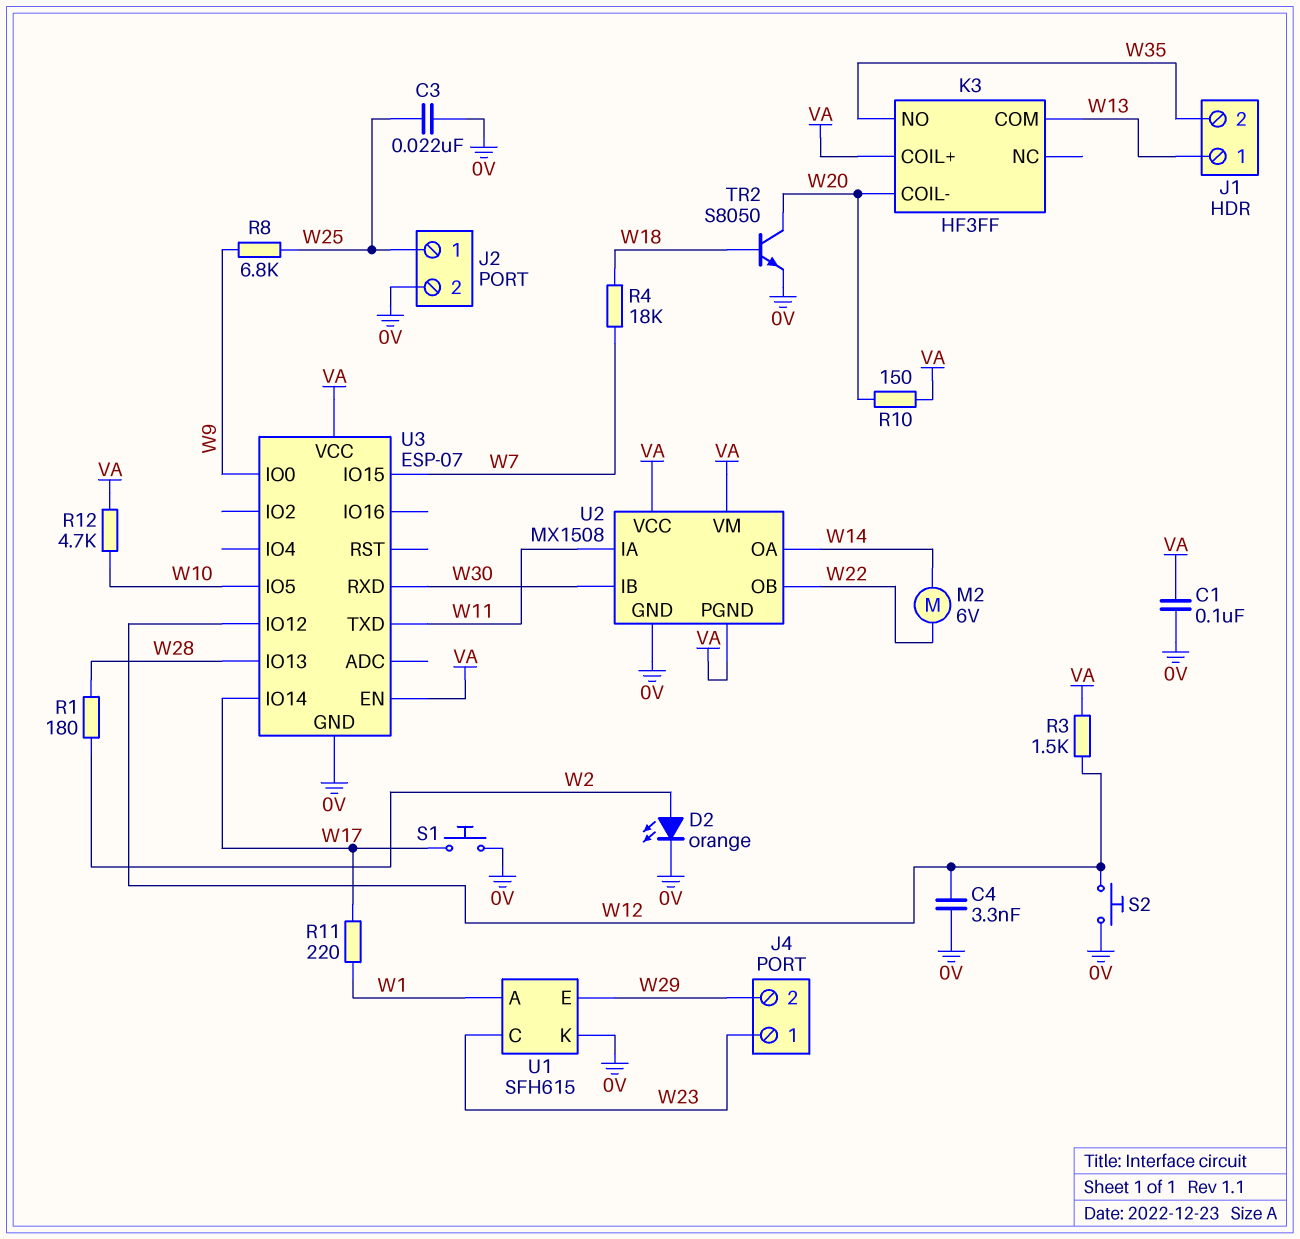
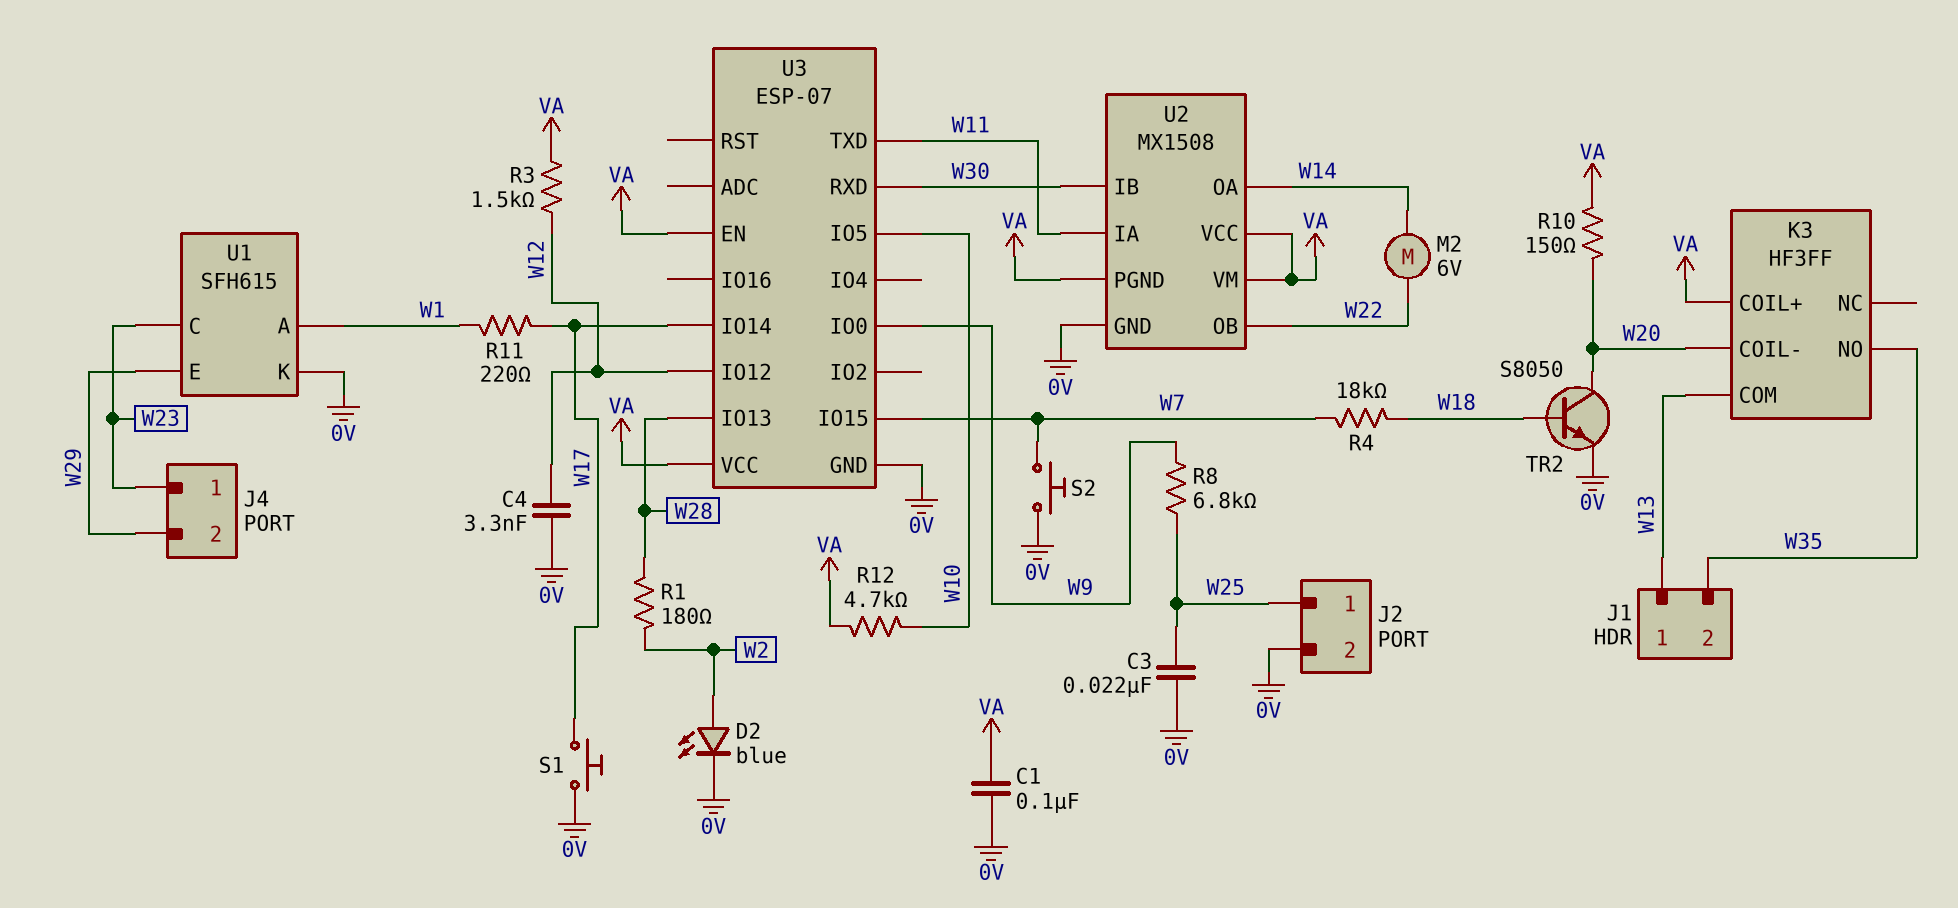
D2: LED orange (A W2, K 0V) -> LED blue (A W2, K 0V)
S2: button (0V, W12) -> button (0V, W7)

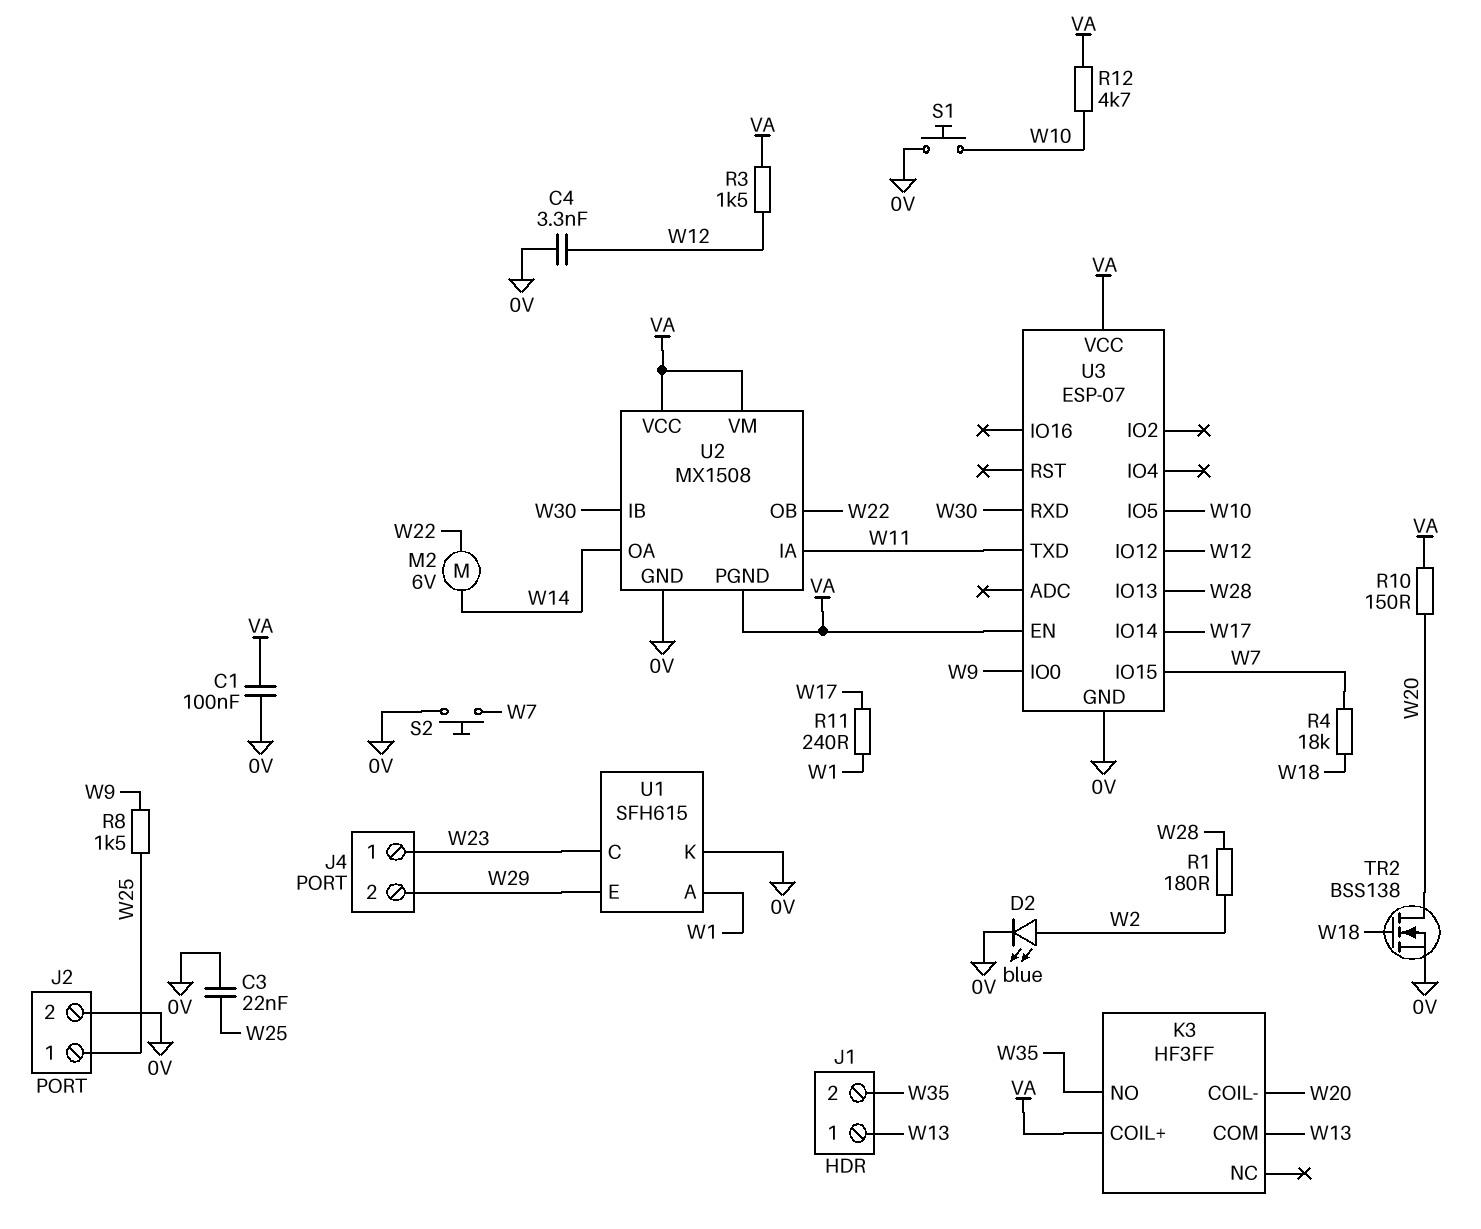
R8: 6.8k (W9, W25) -> 1.5k (W9, W25)
R11: 220 (W1, W17) -> 240 (W1, W17)
S1: button (0V, W17) -> button (0V, W10)
TR2: NPN S8050 (B W18, C W20, E 0V) -> NMOS BSS138 (G W18, D W20, S 0V)

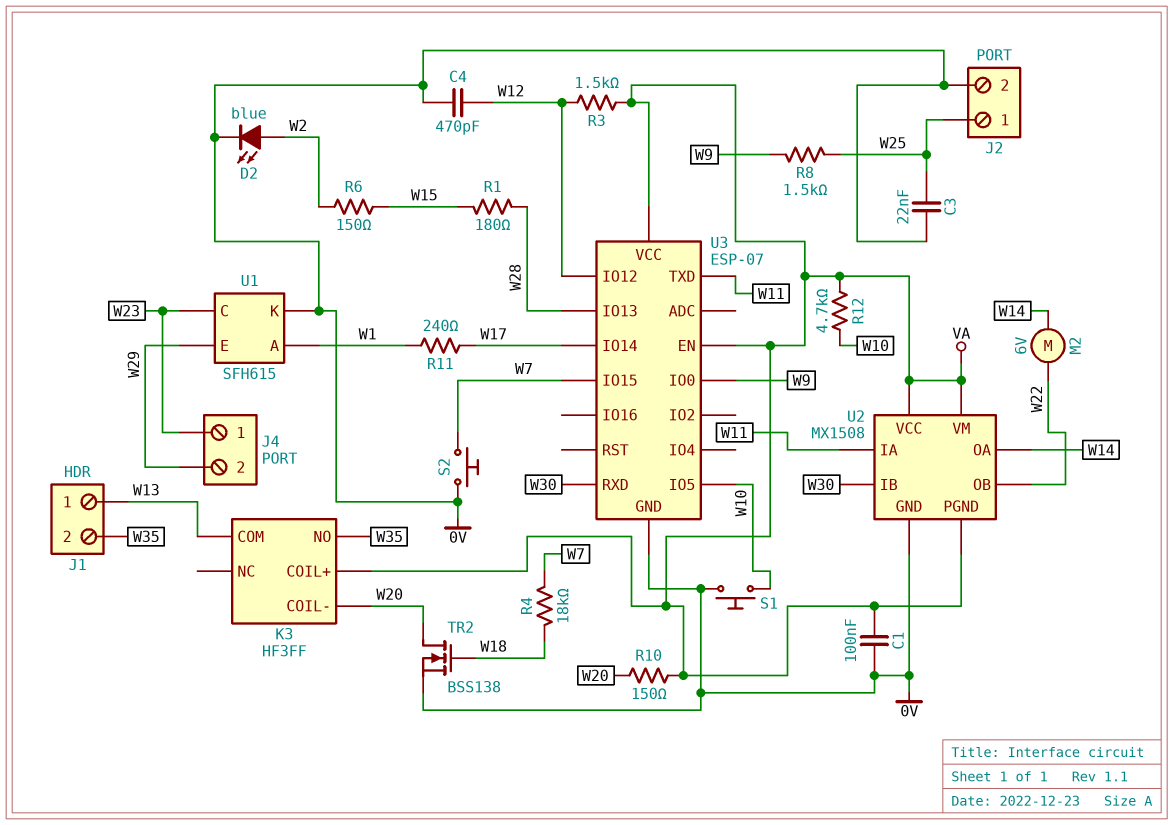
C4: 3.3nF (0V, W12) -> 470pF (0V, W12)
R1: 180 (W2, W28) -> 180 (W15, W28)
R6: none -> 150 (W2, W15)

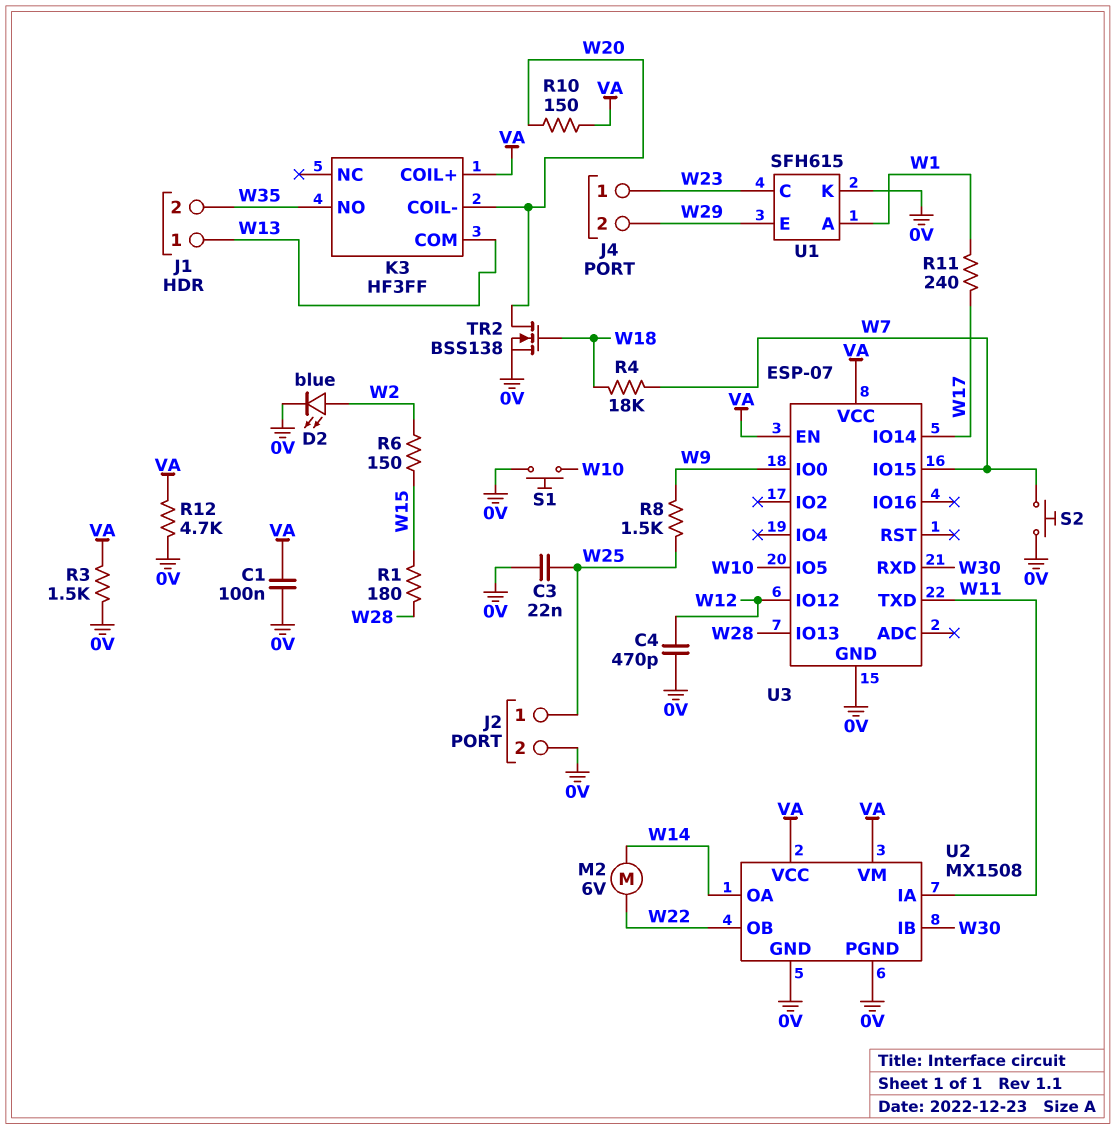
R3: 1.5k (VA, W12) -> 1.5k (0V, VA)
R12: 4.7k (VA, W10) -> 4.7k (0V, VA)
U2 pin PGND: VA -> 0V

